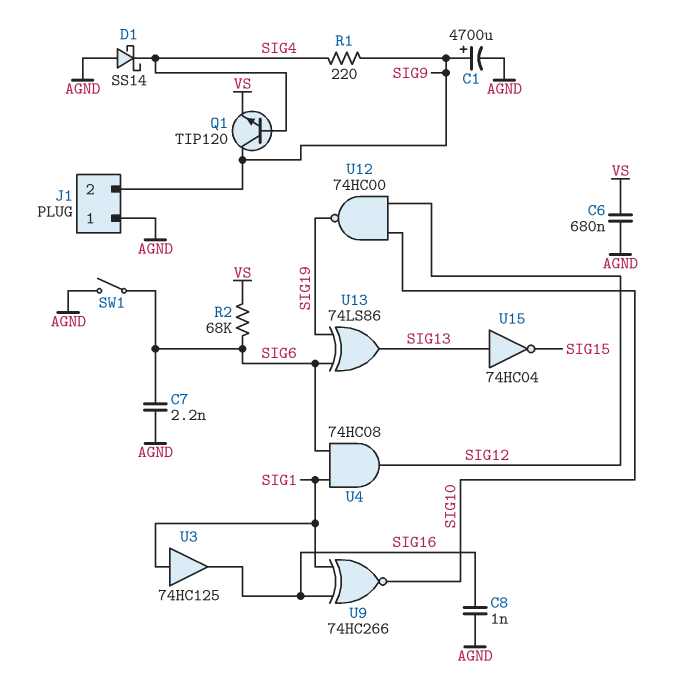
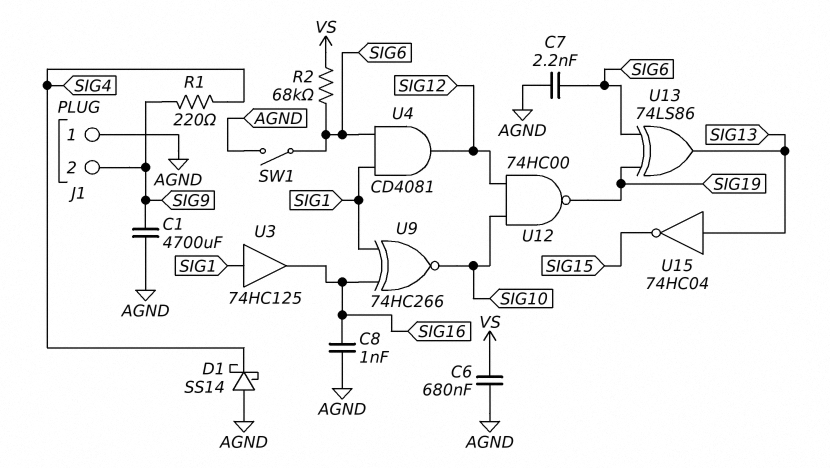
C1: 4700uF (plus SIG9, minus AGND) -> 4700uF (AGND, SIG9)
Q1: NPN TIP120 (B SIG4, C SIG9, E VS) -> none
U4: AND 74HC08 (in SIG1, in SIG6, out SIG12) -> AND CD4081 (in SIG1, in SIG6, out SIG12)

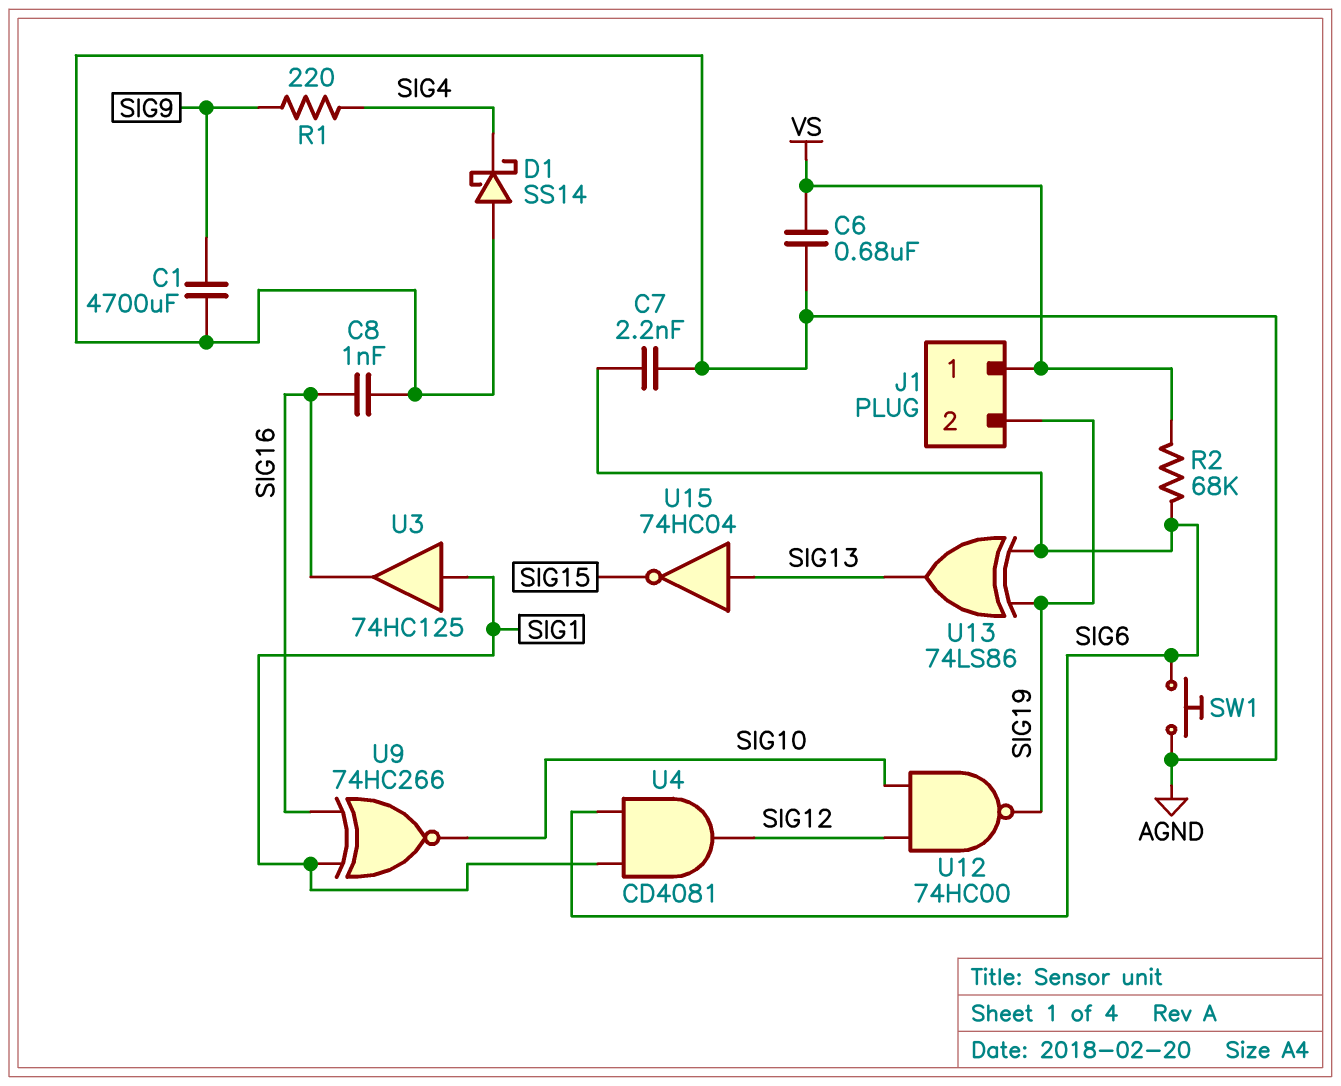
J1 pin 1: AGND -> VS
J1 pin 2: SIG9 -> SIG19
SW1: switch (AGND, SIG6) -> button (AGND, SIG6)

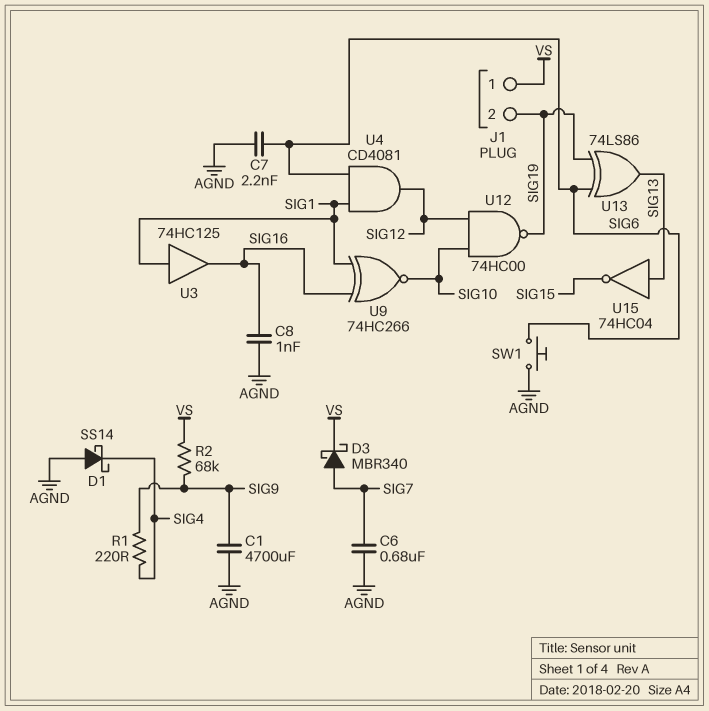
C6: 680nF (AGND, VS) -> 680nF (AGND, SIG7)
D3: none -> schottky MBR340 (A SIG7, K VS)
R2: 68k (SIG6, VS) -> 68k (SIG9, VS)

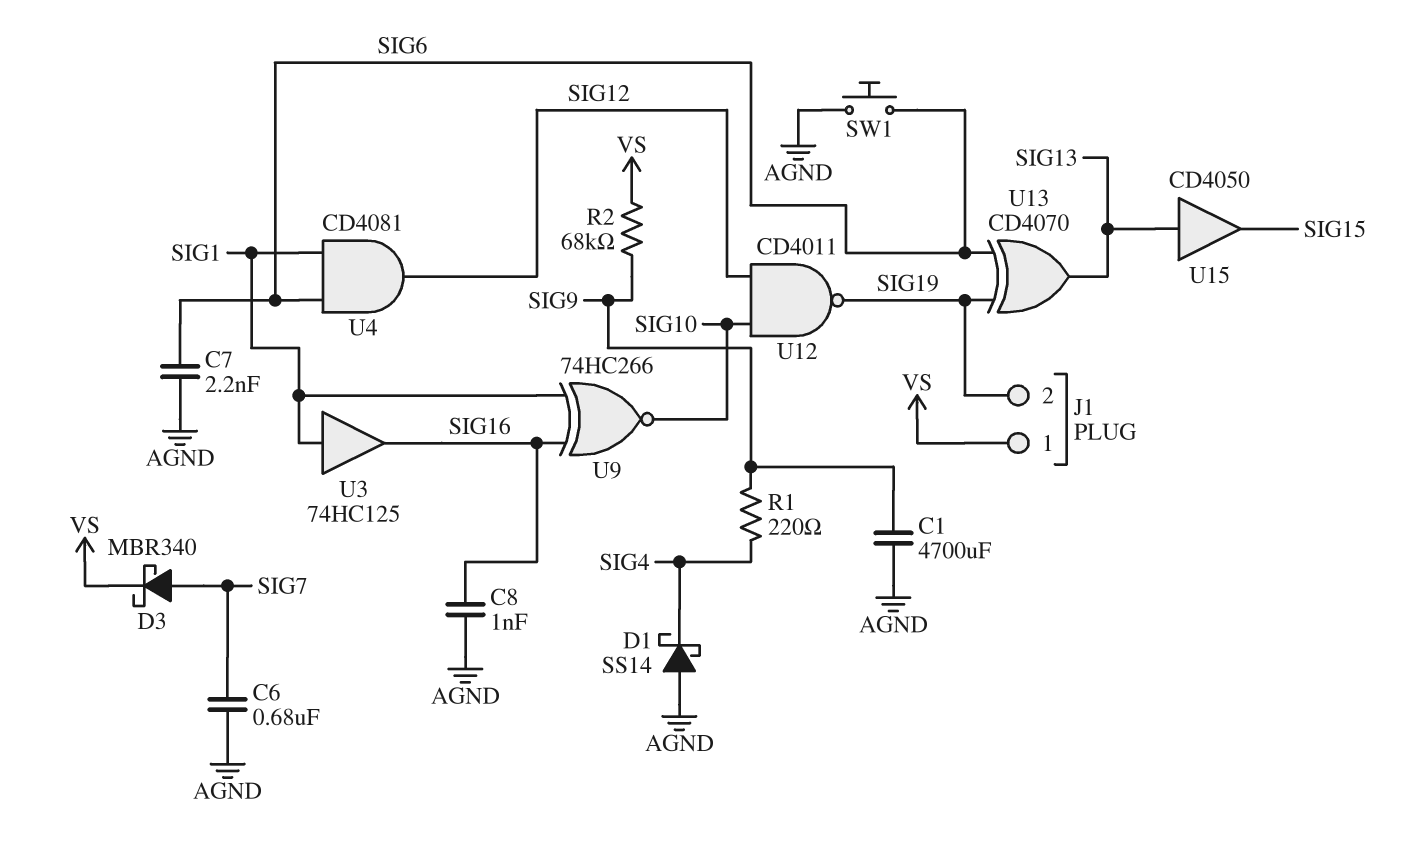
U12: NAND 74HC00 (in SIG10, in SIG12, out SIG19) -> NAND CD4011 (in SIG10, in SIG12, out SIG19)
U13: XOR 74LS86 (in SIG6, in SIG19, out SIG13) -> XOR CD4070 (in SIG6, in SIG19, out SIG13)
U15: NOT 74HC04 (in SIG13, out SIG15) -> buffer CD4050 (in SIG13, out SIG15)

